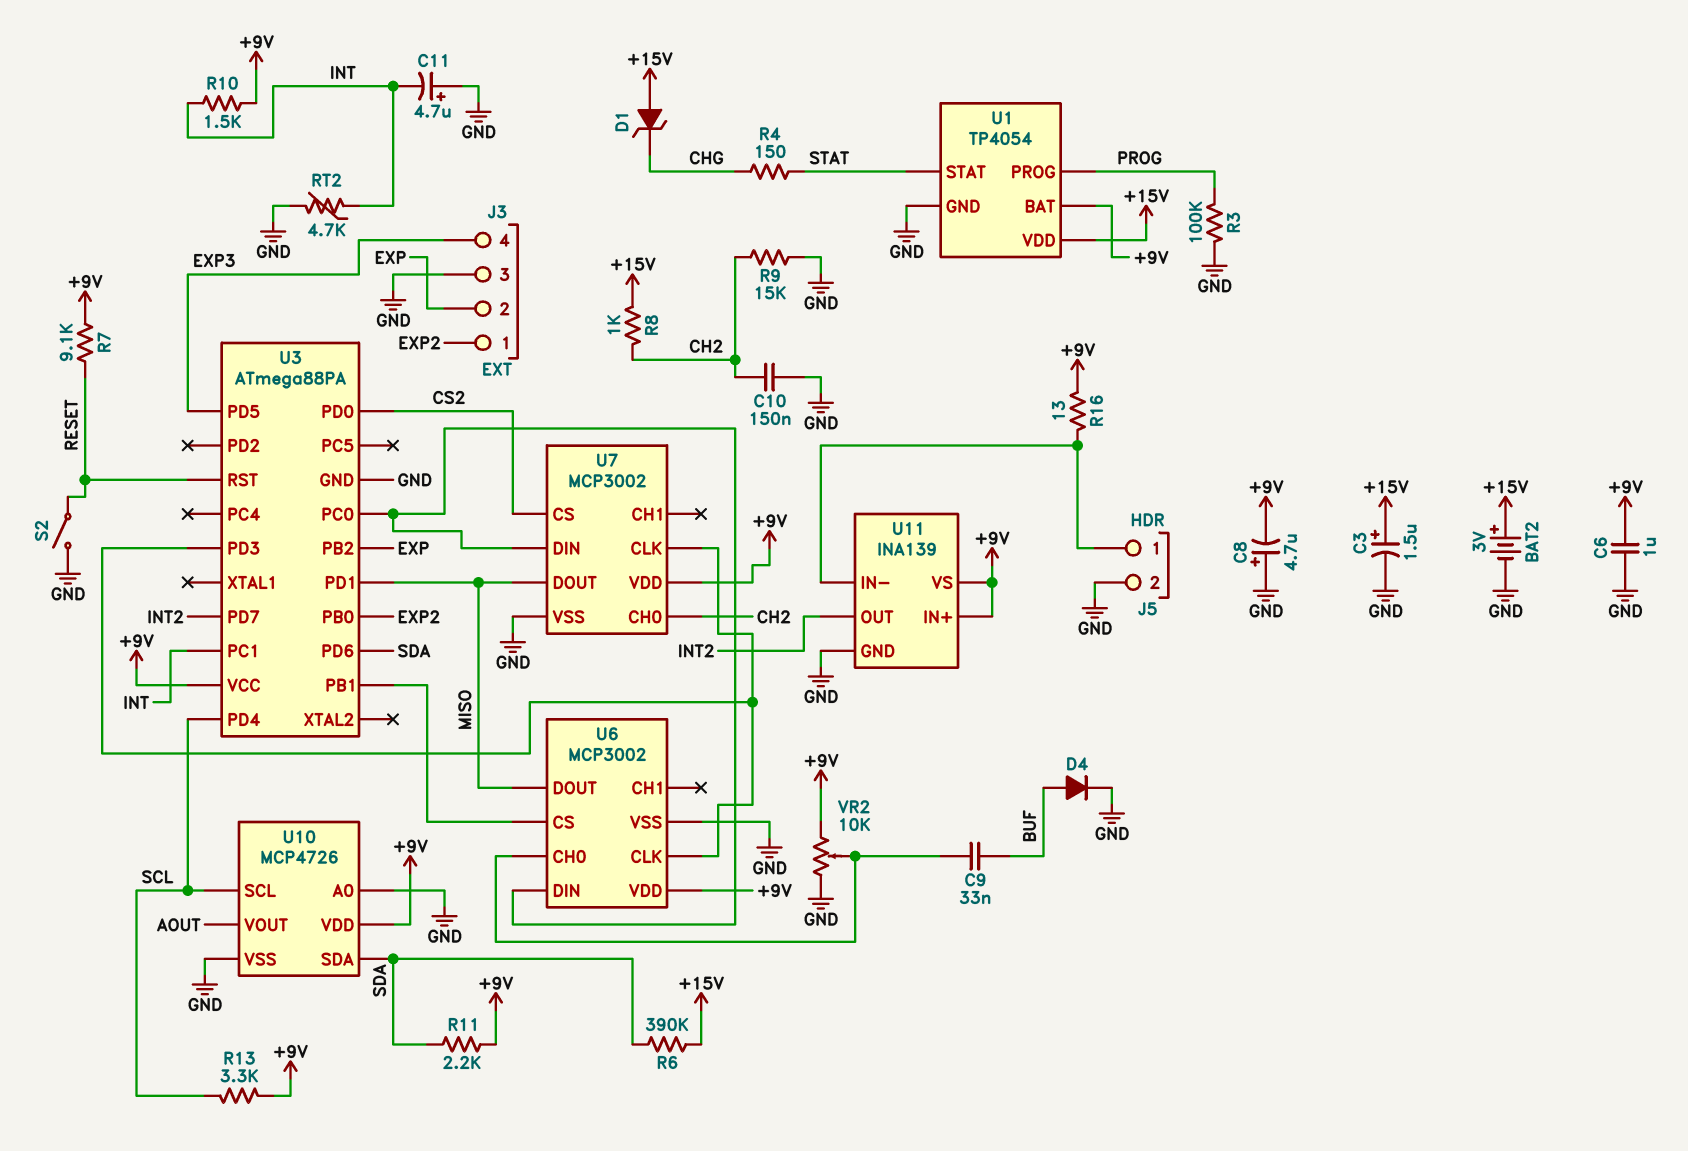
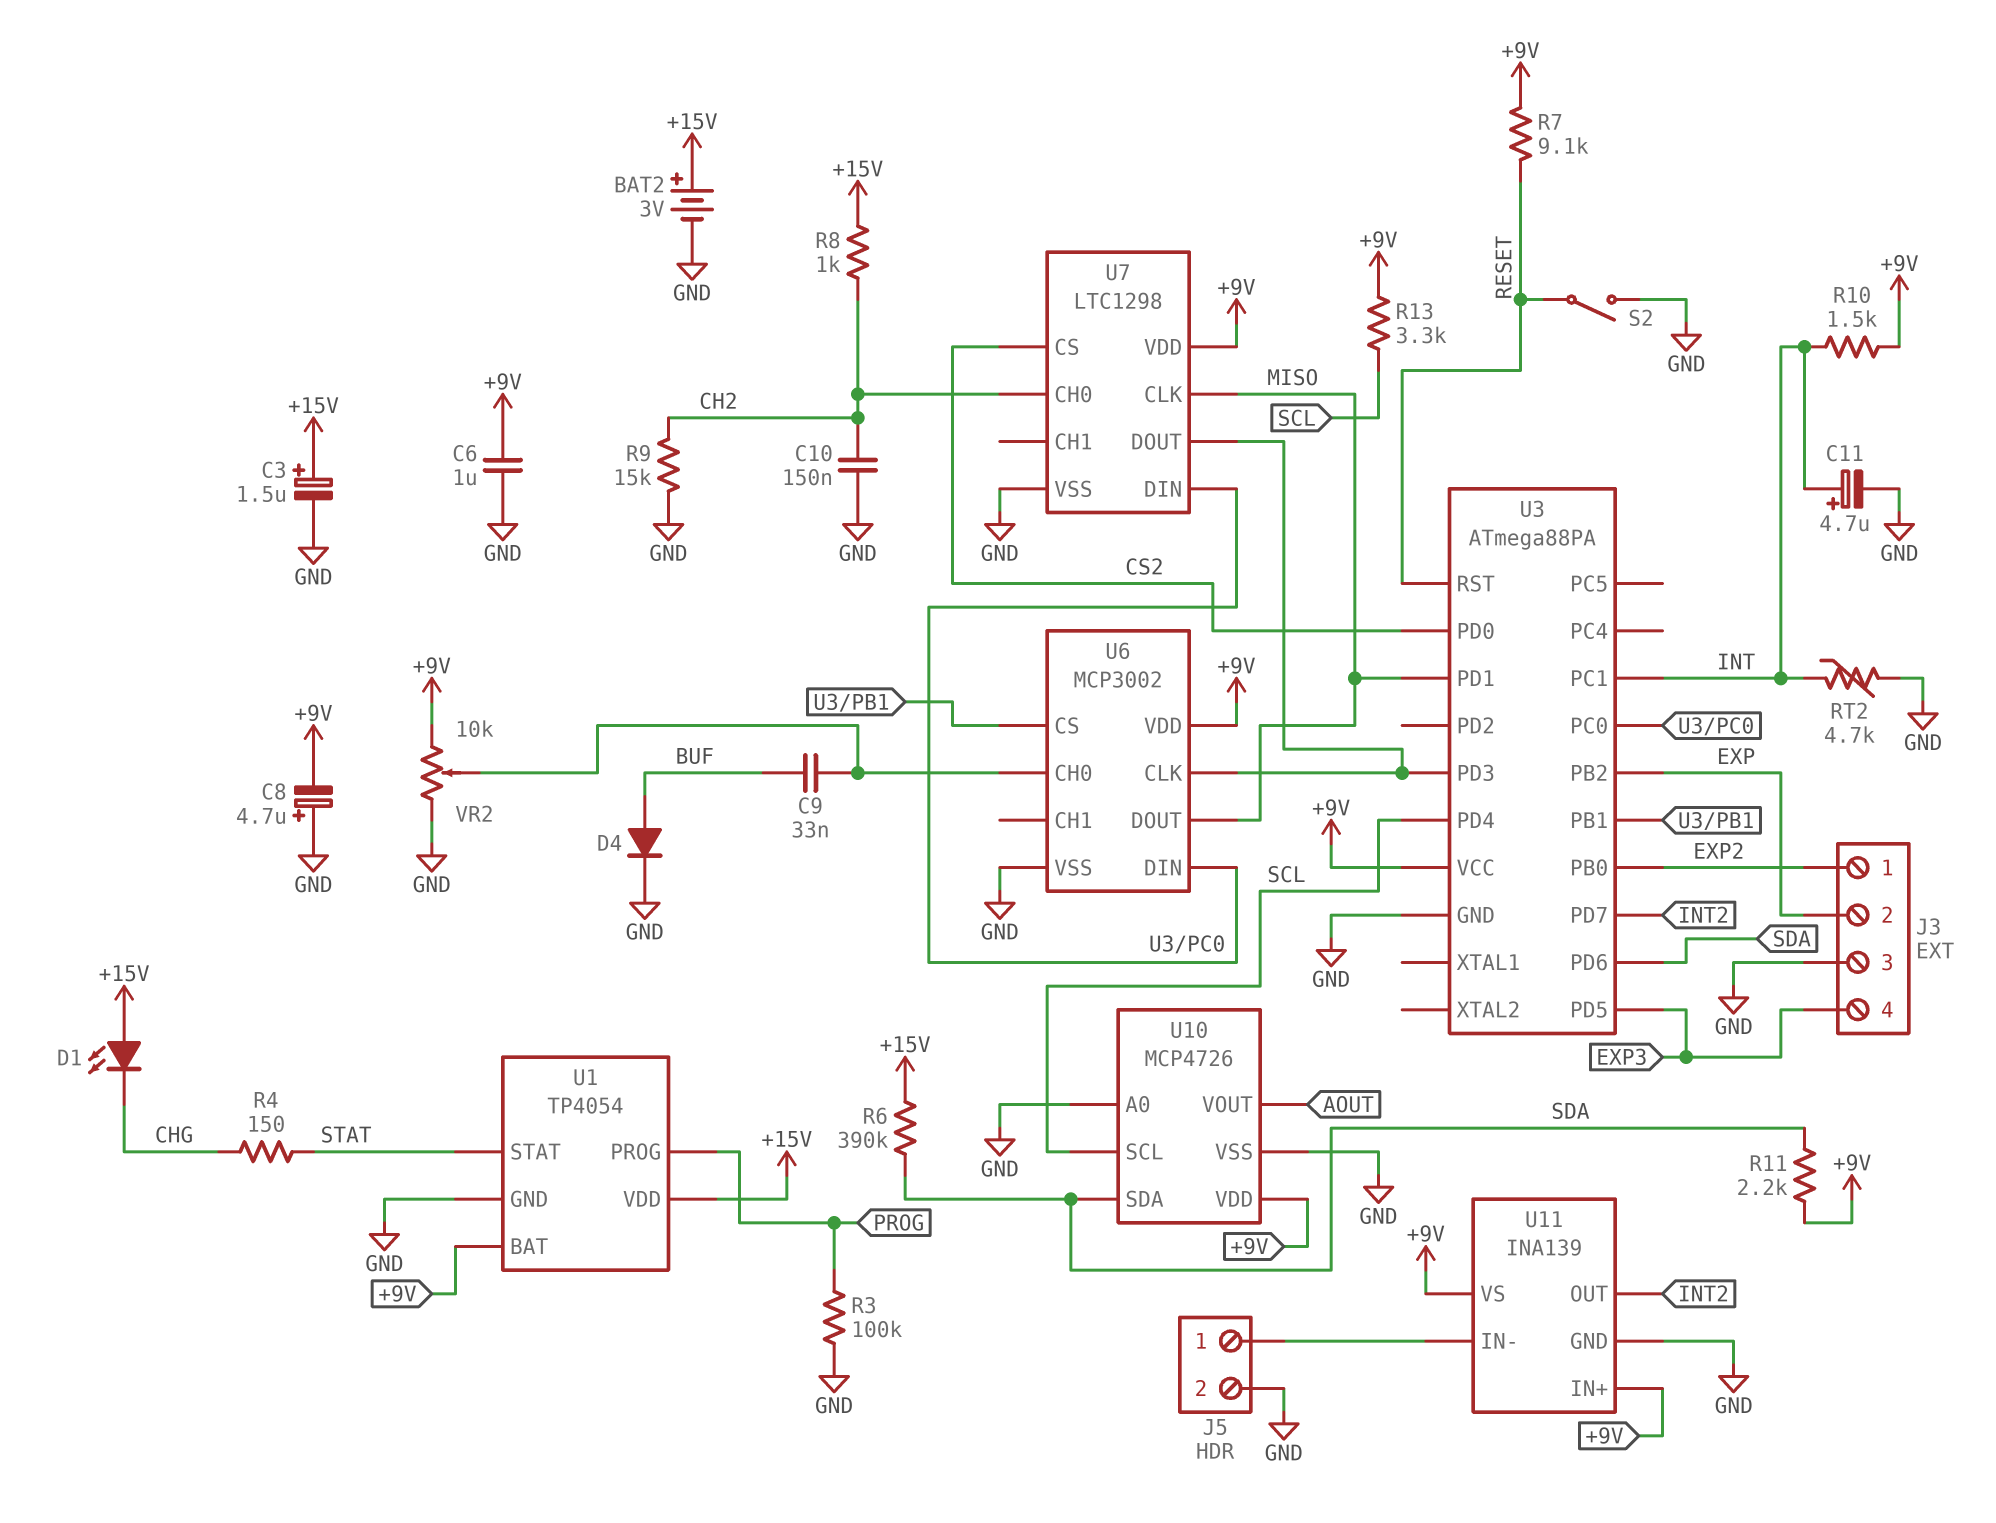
C11: 4.7uF (plus GND, minus INT) -> 4.7uF (plus INT, minus GND)
D1: zener (A +15V, K CHG) -> LED (A +15V, K CHG)
R16: 13 (+9V, J5/1) -> none
U7: MCP3002 -> LTC1298
U7 pin CLK: U3/PD3 -> MISO
U7 pin DOUT: MISO -> U3/PD3

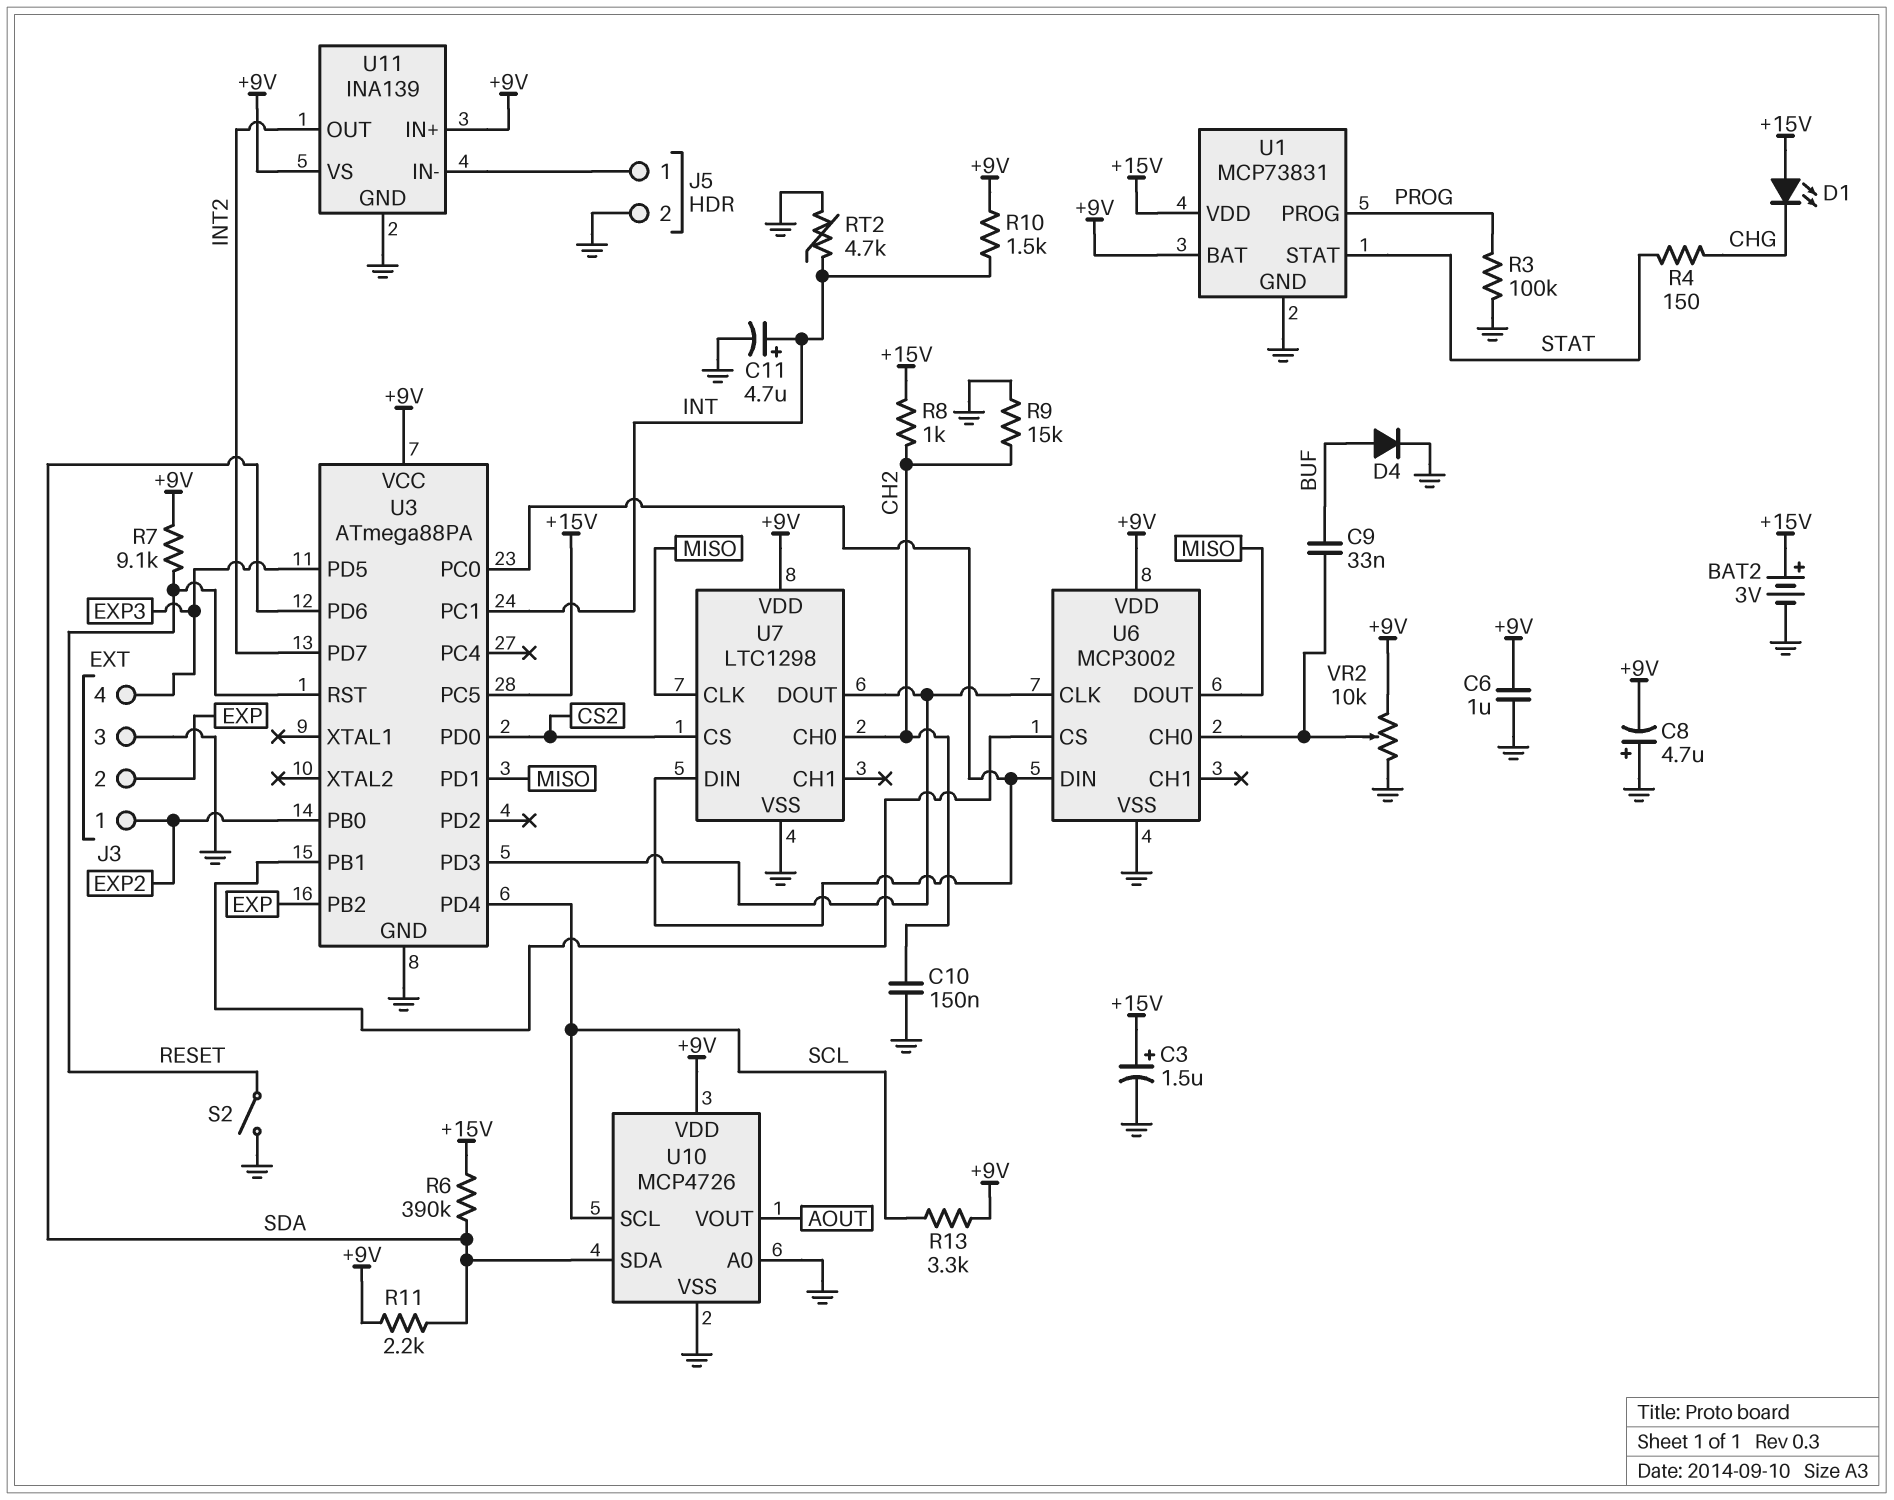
U1: TP4054 -> MCP73831
U3 pin PC5: none -> +15V

